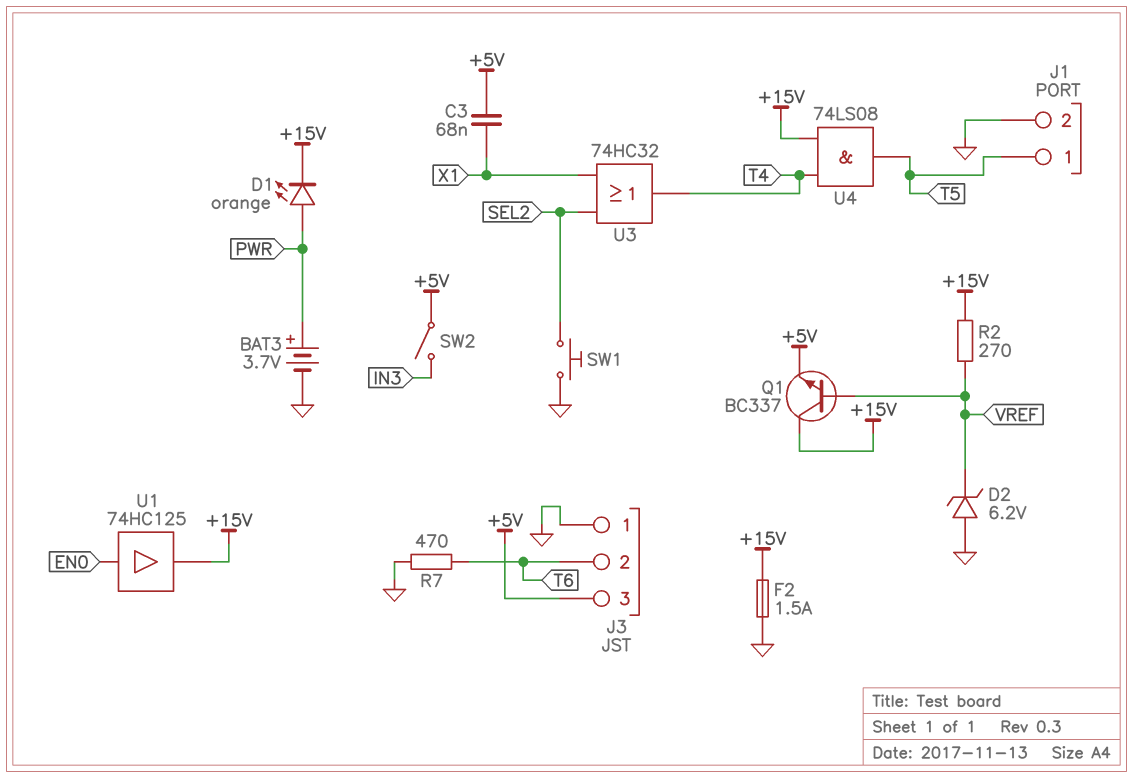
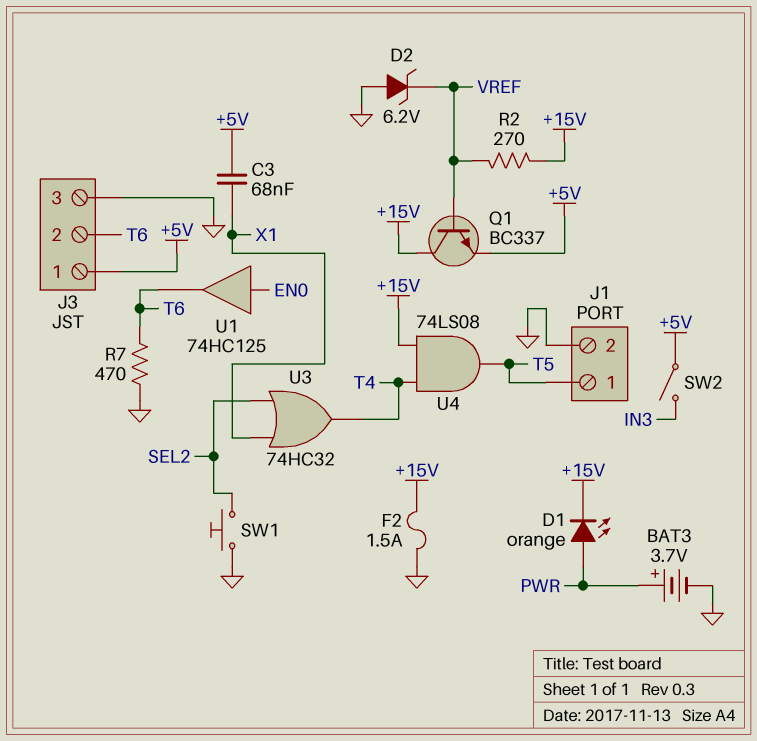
J3 pin 1: GND -> +5V
J3 pin 3: +5V -> GND
U1: buffer 74HC125 (in EN0, out +15V) -> buffer 74HC125 (in EN0, out T6)

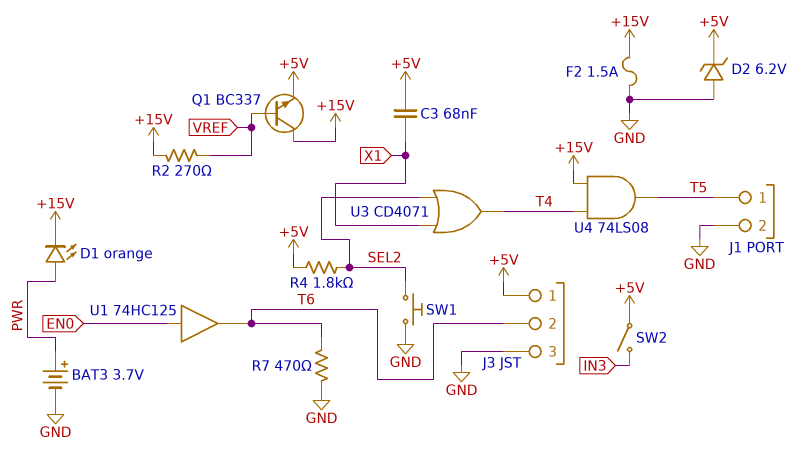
D2: zener 6.2V (A GND, K VREF) -> zener 6.2V (A GND, K +5V)
R4: none -> 1.8k (+5V, SEL2)
U3: OR 74HC32 (in SEL2, in X1, out T4) -> OR CD4071 (in SEL2, in X1, out T4)

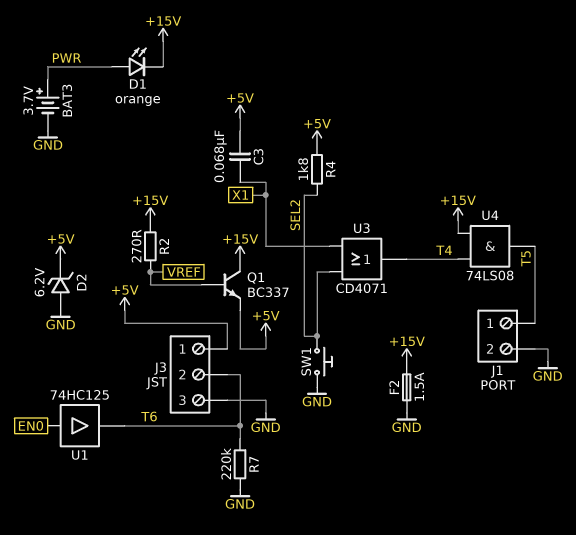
R7: 470 (GND, T6) -> 220k (GND, T6)
SW2: switch (+5V, IN3) -> none

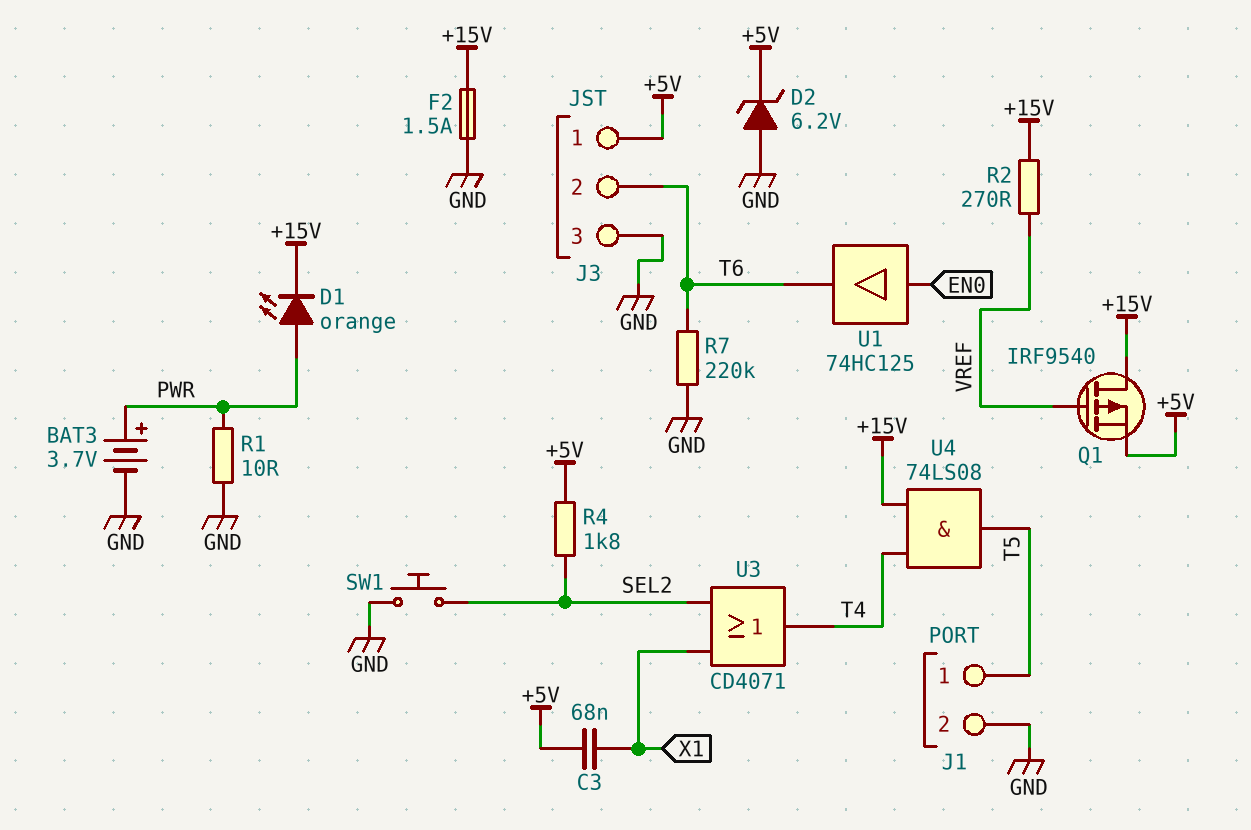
Q1: NPN BC337 (B VREF, C +15V, E +5V) -> PMOS IRF9540 (G VREF, D +15V, S +5V)
R1: none -> 10 (GND, PWR)

